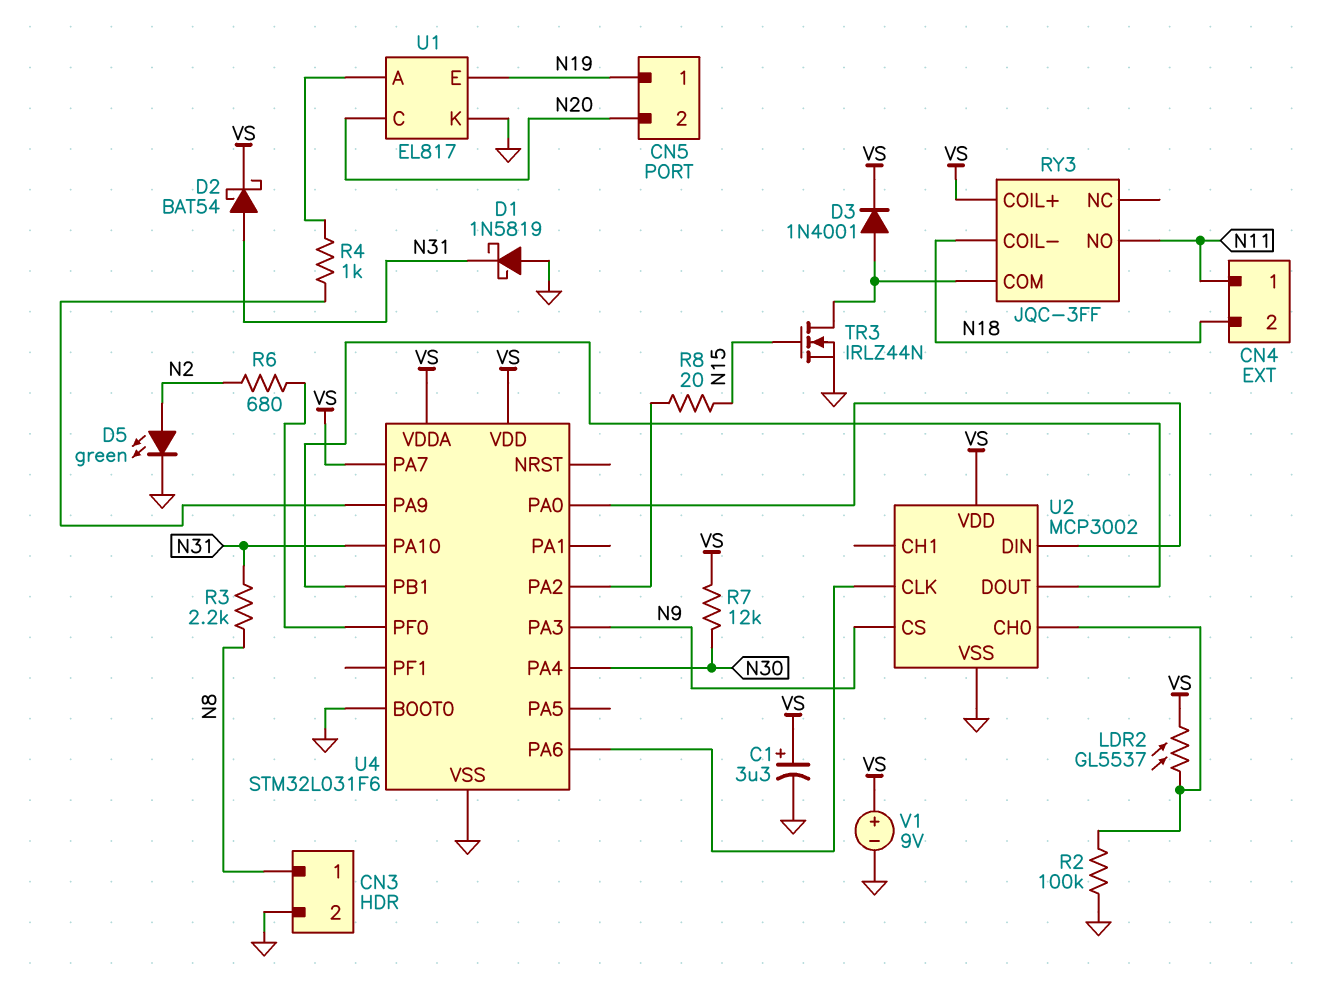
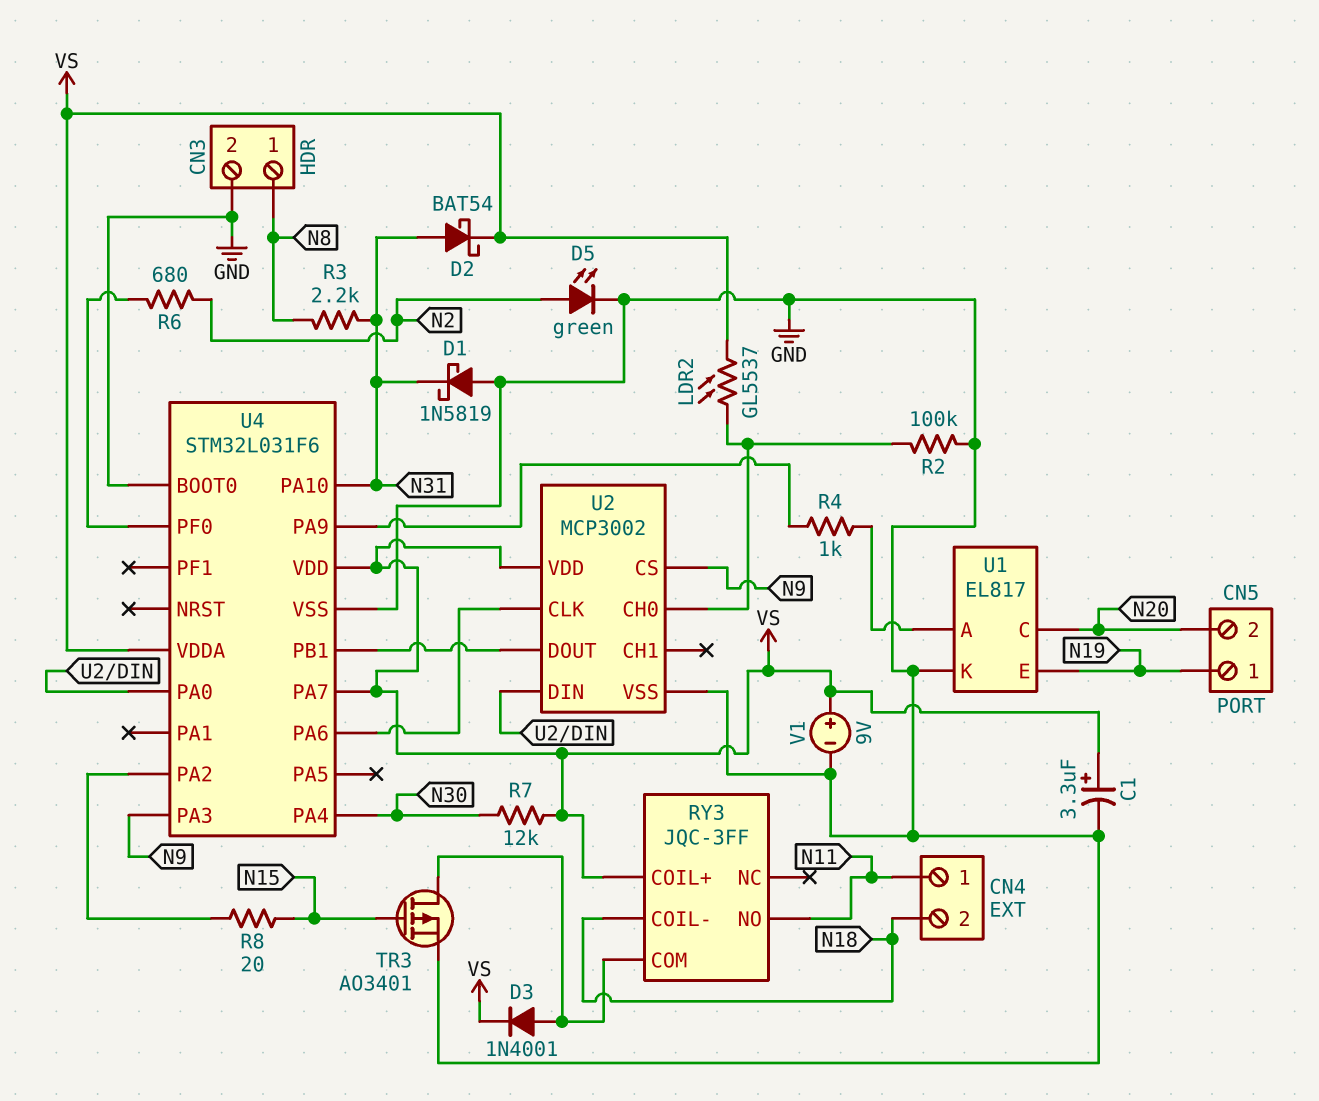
TR3: NMOS IRLZ44N (G N15, D RY3/COM, S GND) -> PMOS AO3401 (G N15, D RY3/COM, S GND)

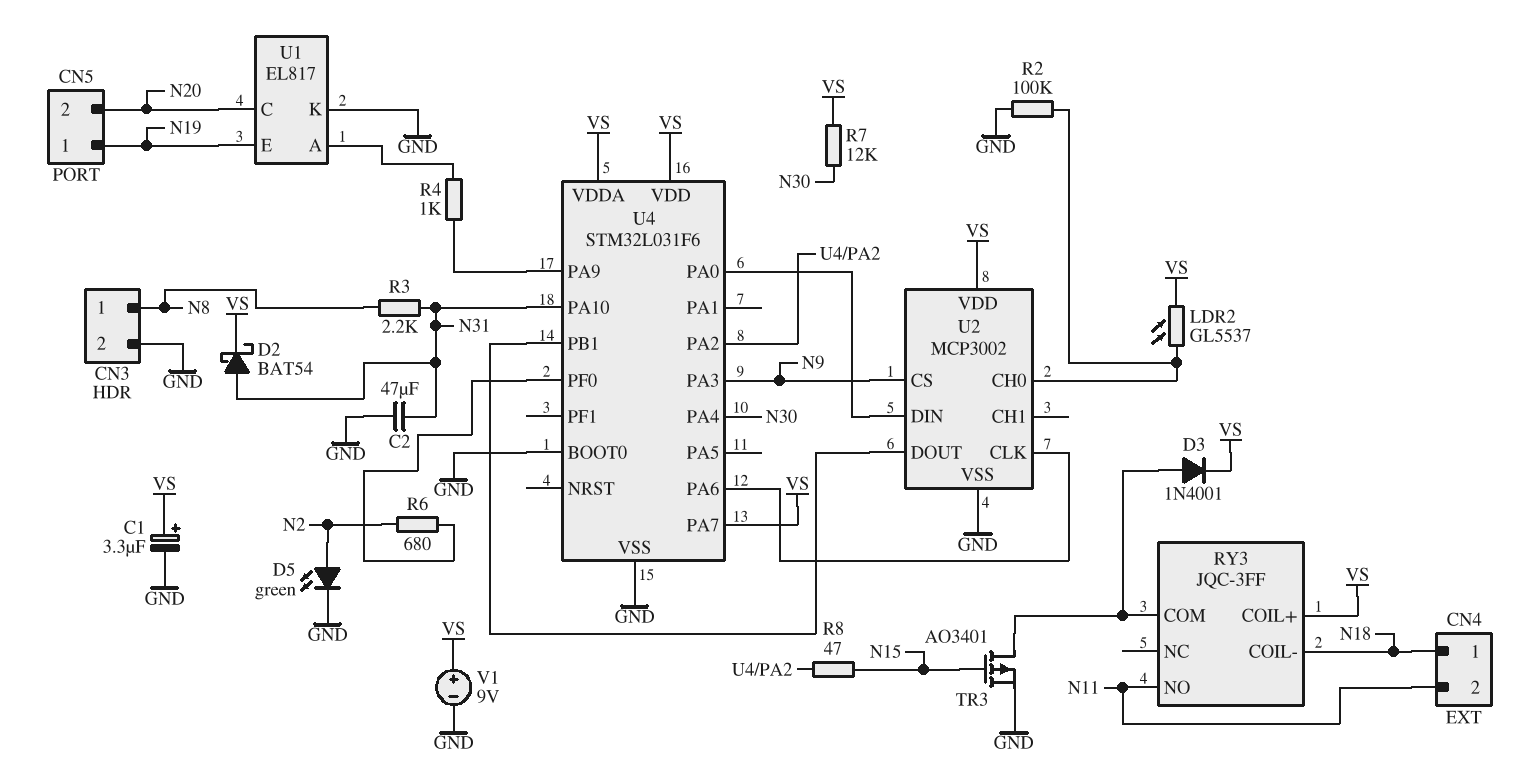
C2: none -> 47uF (GND, N31)
CN4 pin 1: N11 -> N18
CN4 pin 2: N18 -> N11
D1: schottky 1N5819 (A GND, K N31) -> none
R8: 20 (N15, U4/PA2) -> 47 (N15, U4/PA2)

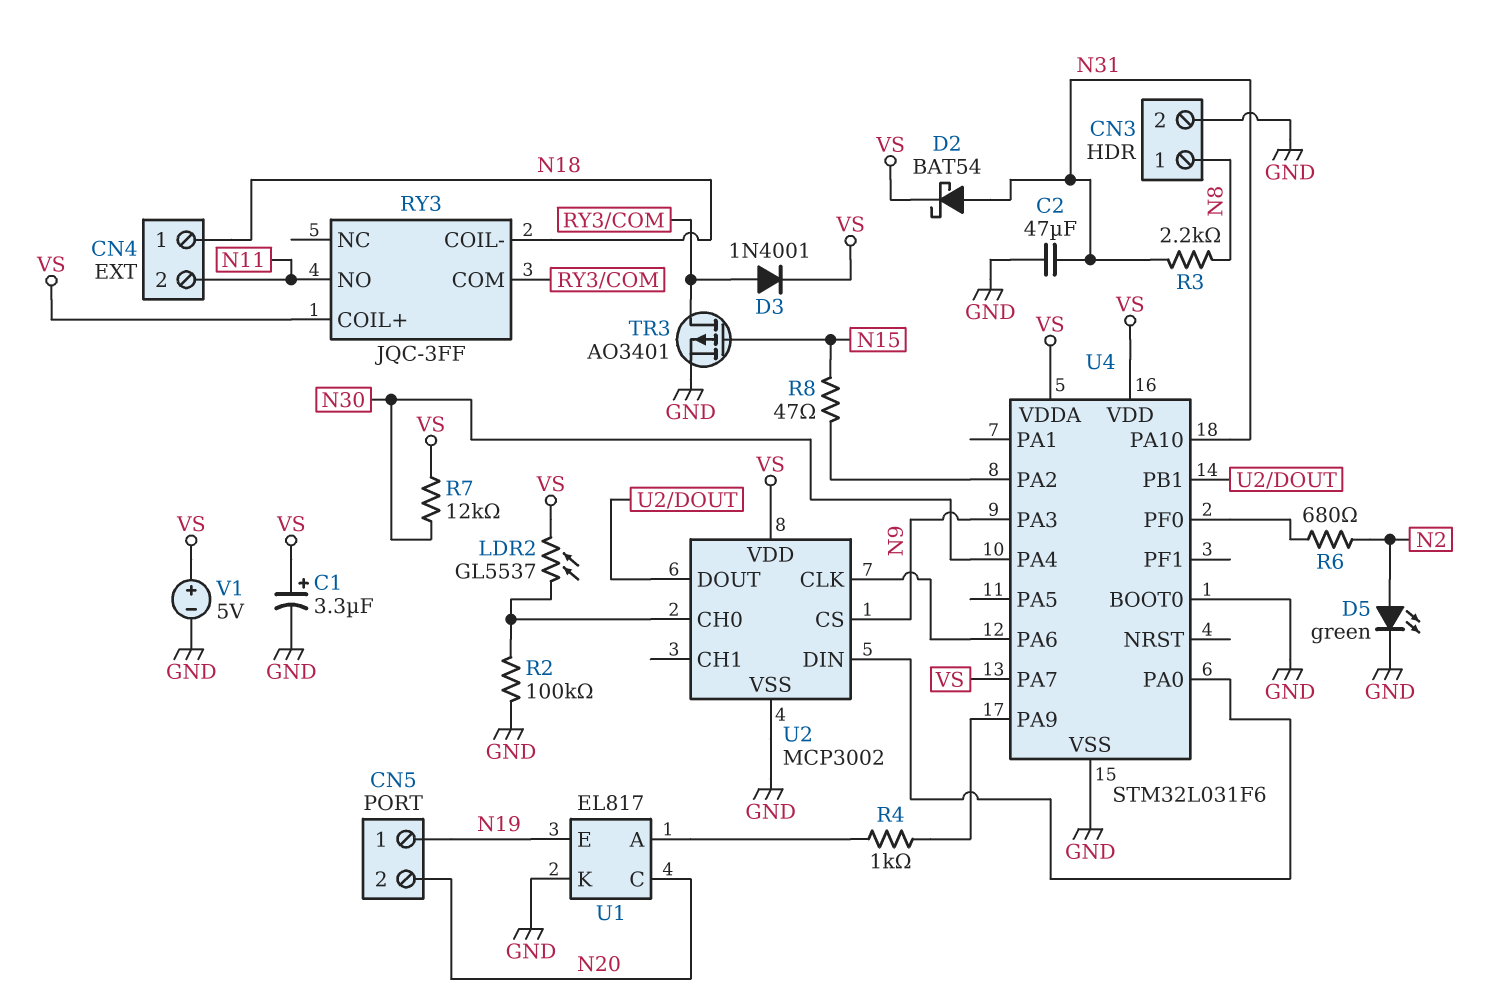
V1: 9V (plus VS, minus GND) -> 5V (plus VS, minus GND)

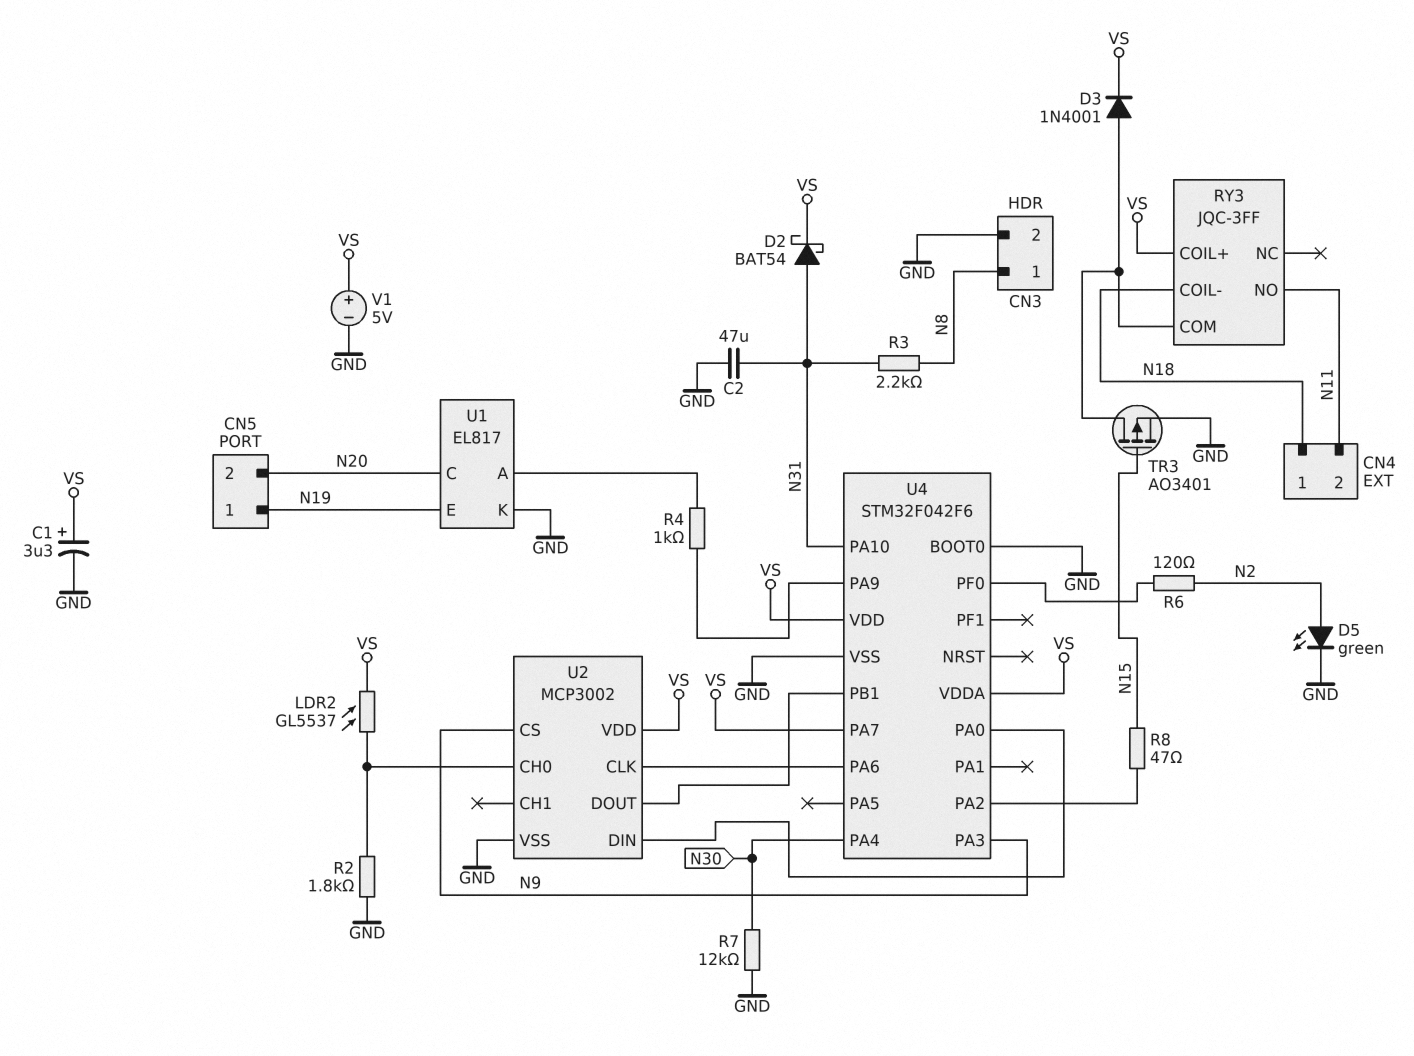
R2: 100k (GND, U2/CH0) -> 1.8k (GND, U2/CH0)
R6: 680 (N2, U4/PF0) -> 120 (N2, U4/PF0)
R7: 12k (N30, VS) -> 12k (GND, N30)
U4: STM32L031F6 -> STM32F042F6

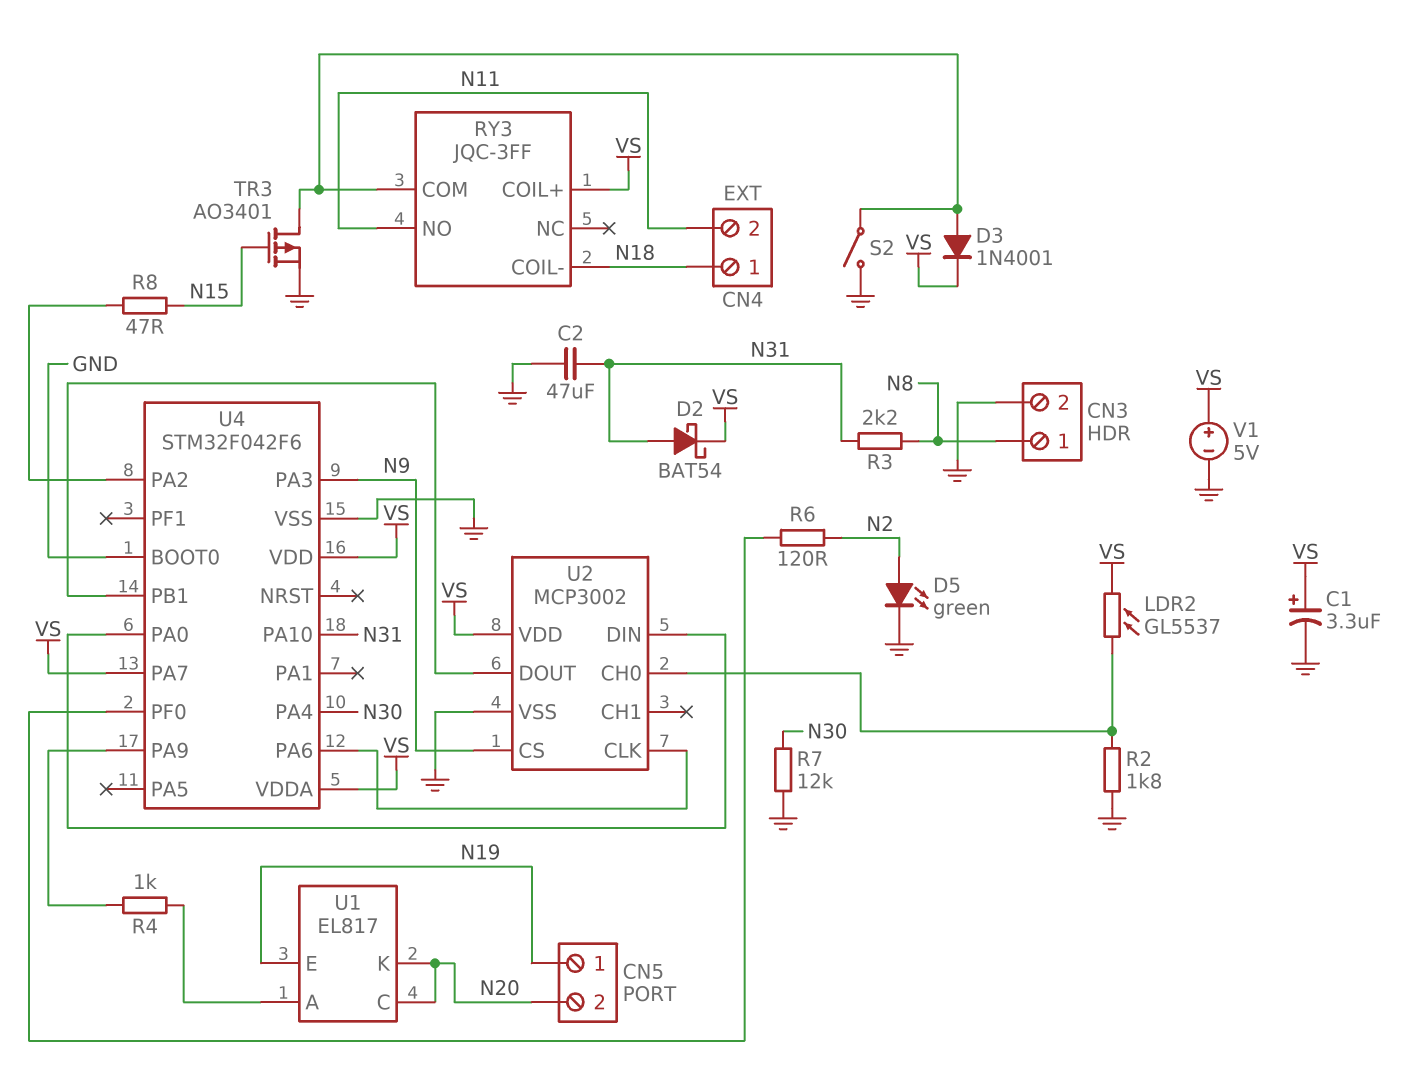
S2: none -> switch (GND, RY3/COM)
U1 pin K: GND -> N20

